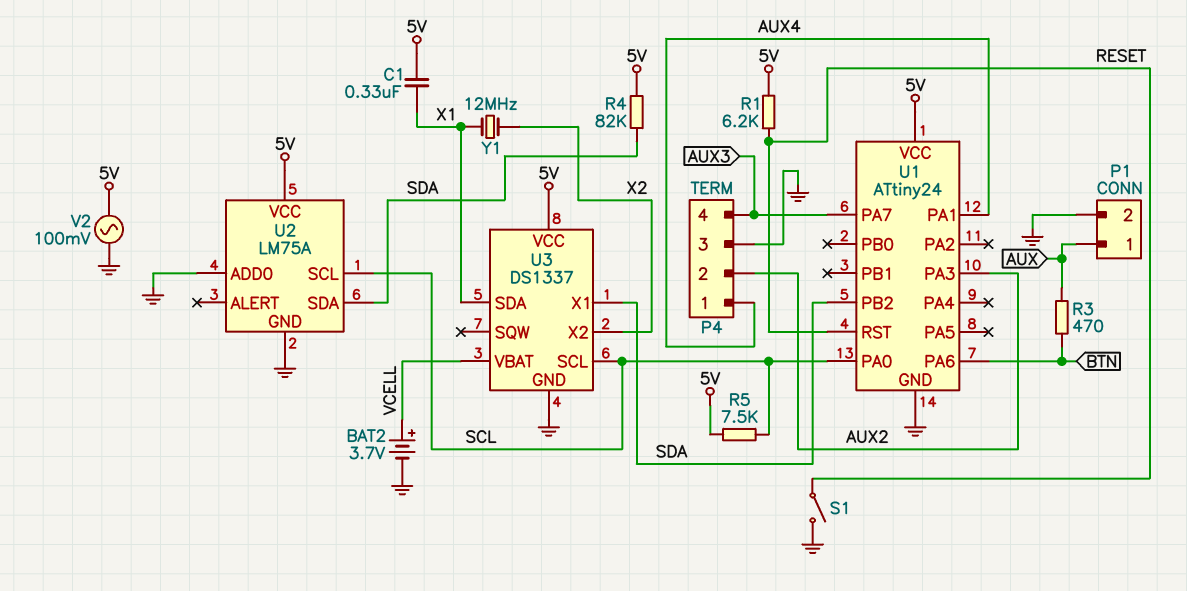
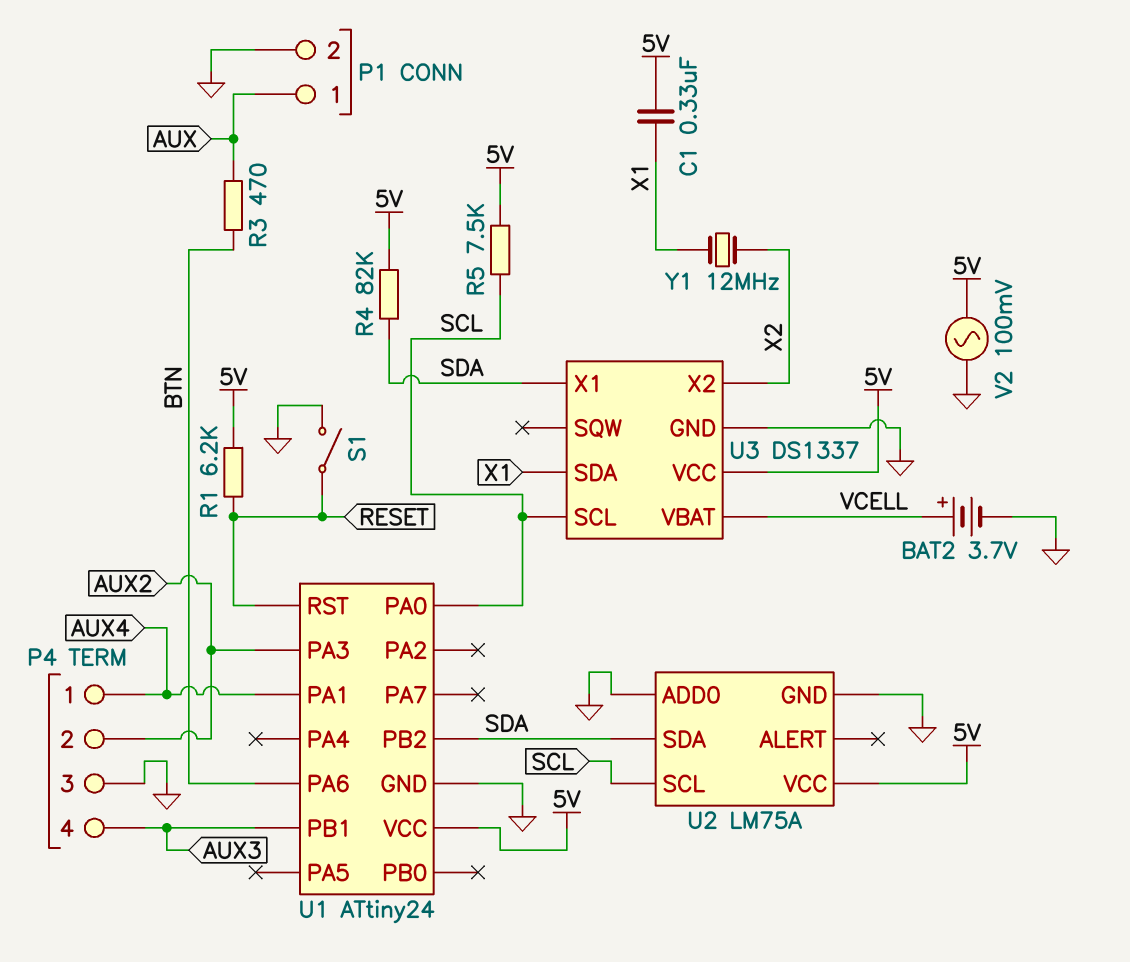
U1 pin PA7: AUX3 -> none
U1 pin PB1: none -> AUX3

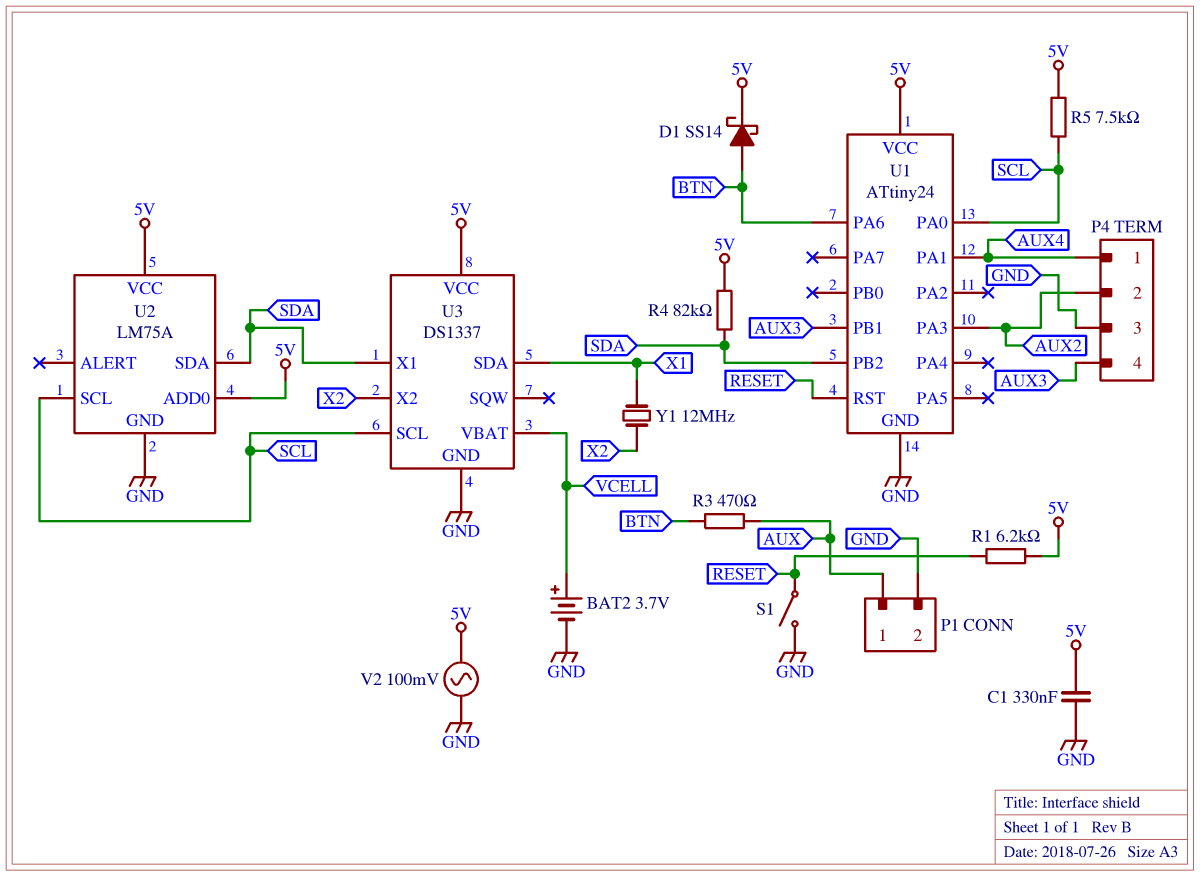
C1: 330nF (5V, X1) -> 330nF (5V, GND)
D1: none -> schottky SS14 (A BTN, K 5V)
U2 pin ADD0: GND -> 5V

